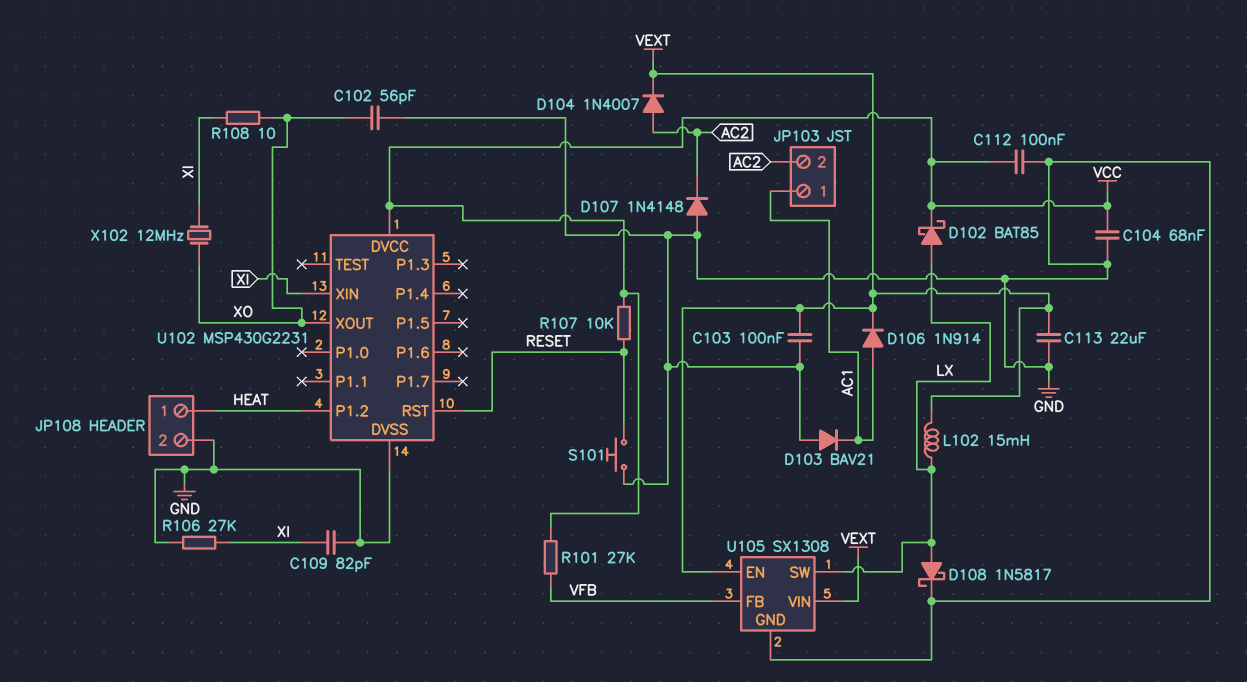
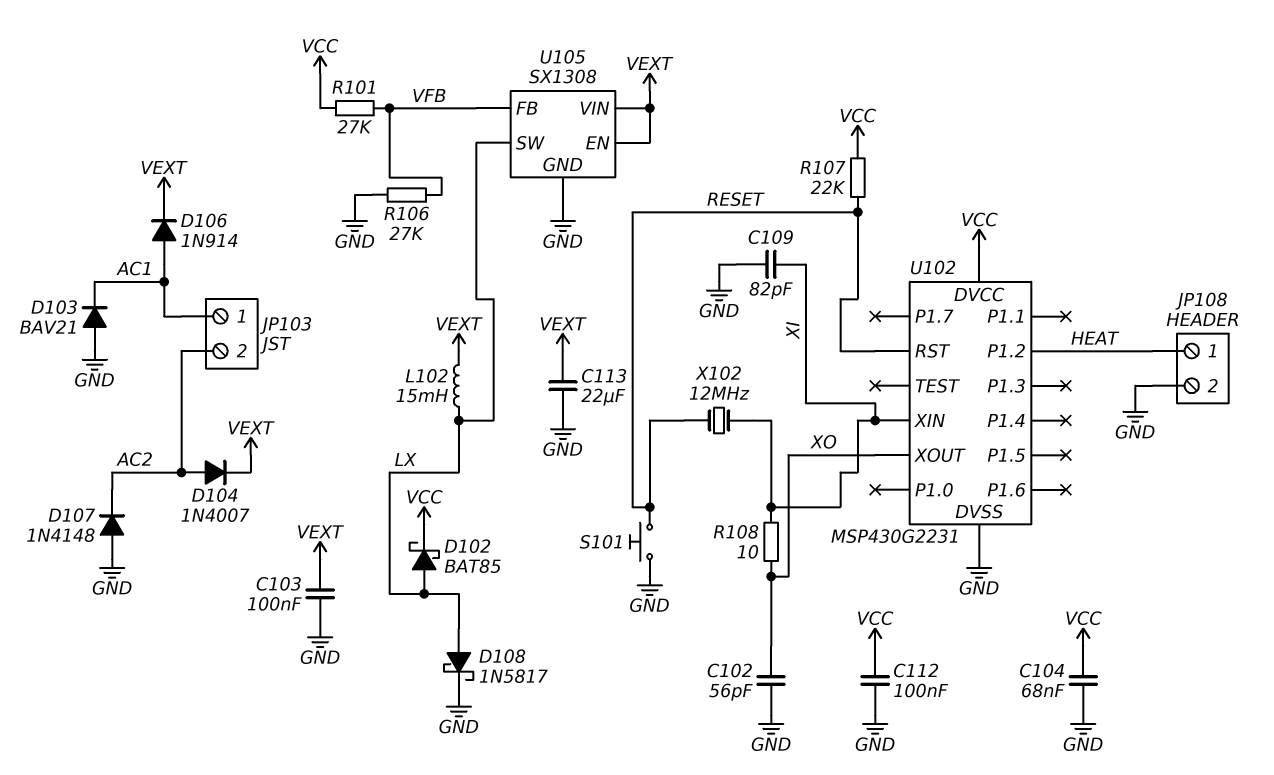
R106: 27k (GND, XI) -> 27k (GND, VFB)
R107: 10k (RESET, VCC) -> 22k (RESET, VCC)
X102: 12MHz (XI, XO) -> 12MHz (RESET, XI)

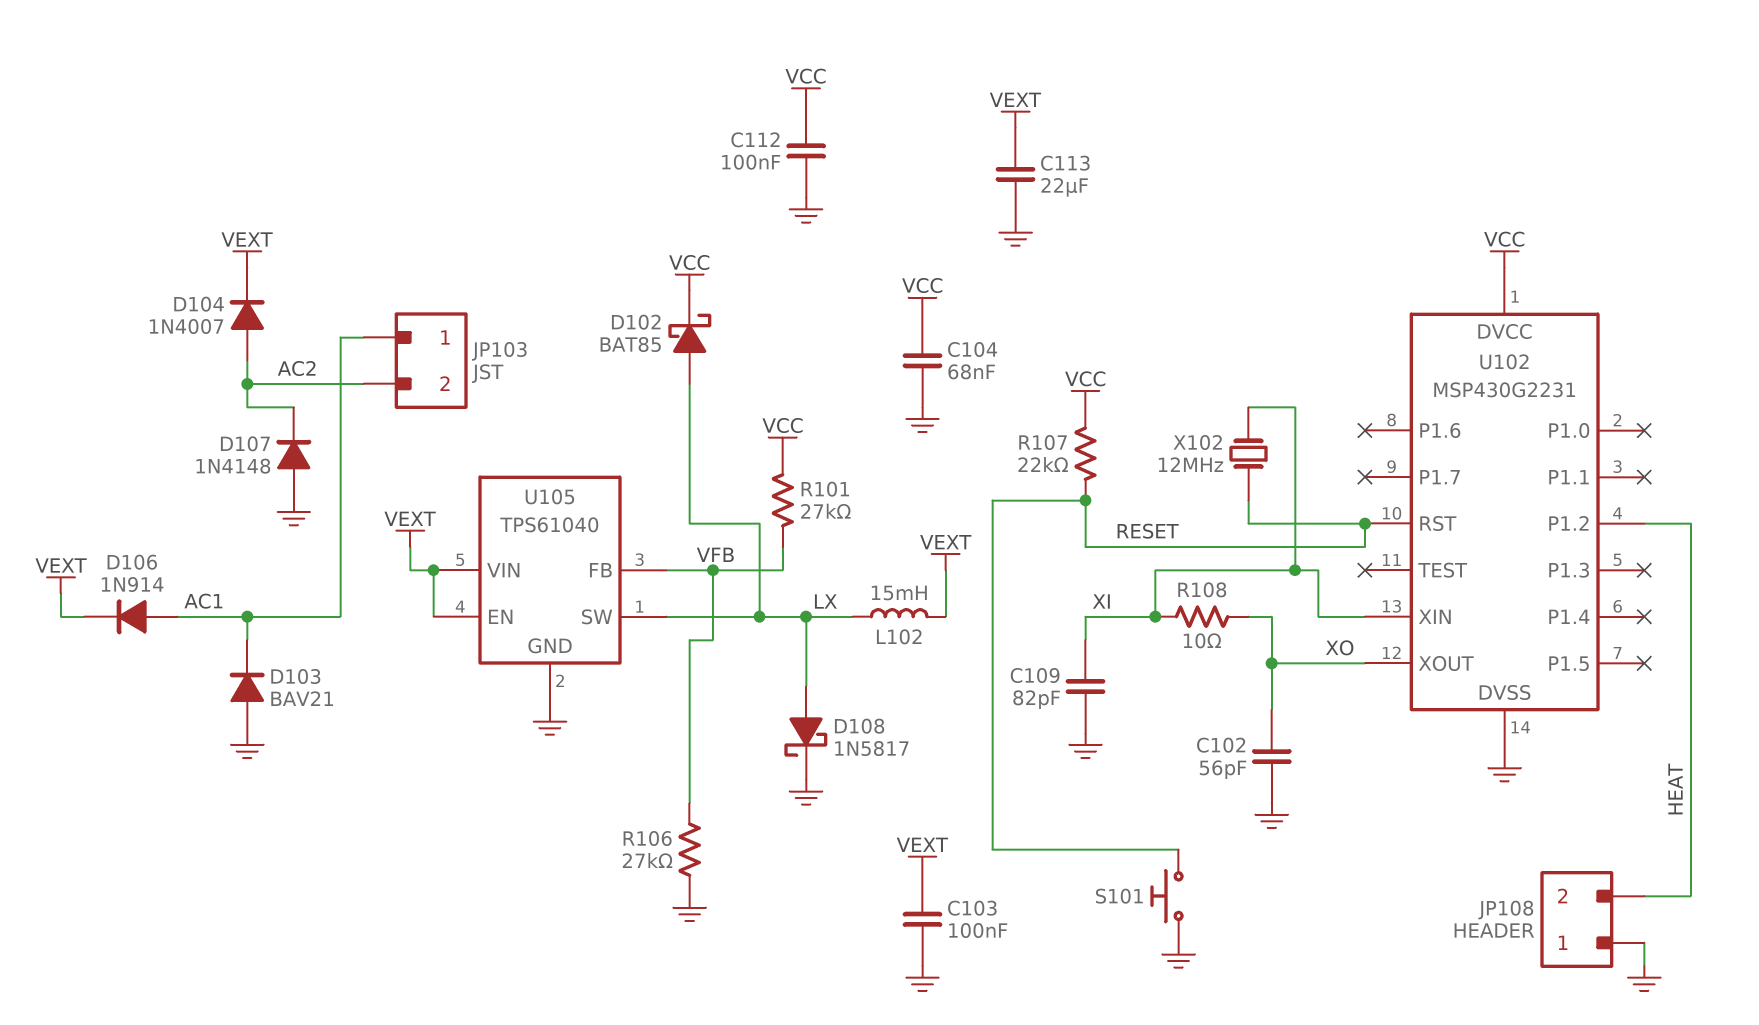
JP108 pin 1: HEAT -> GND
JP108 pin 2: GND -> HEAT
U105: SX1308 -> TPS61040

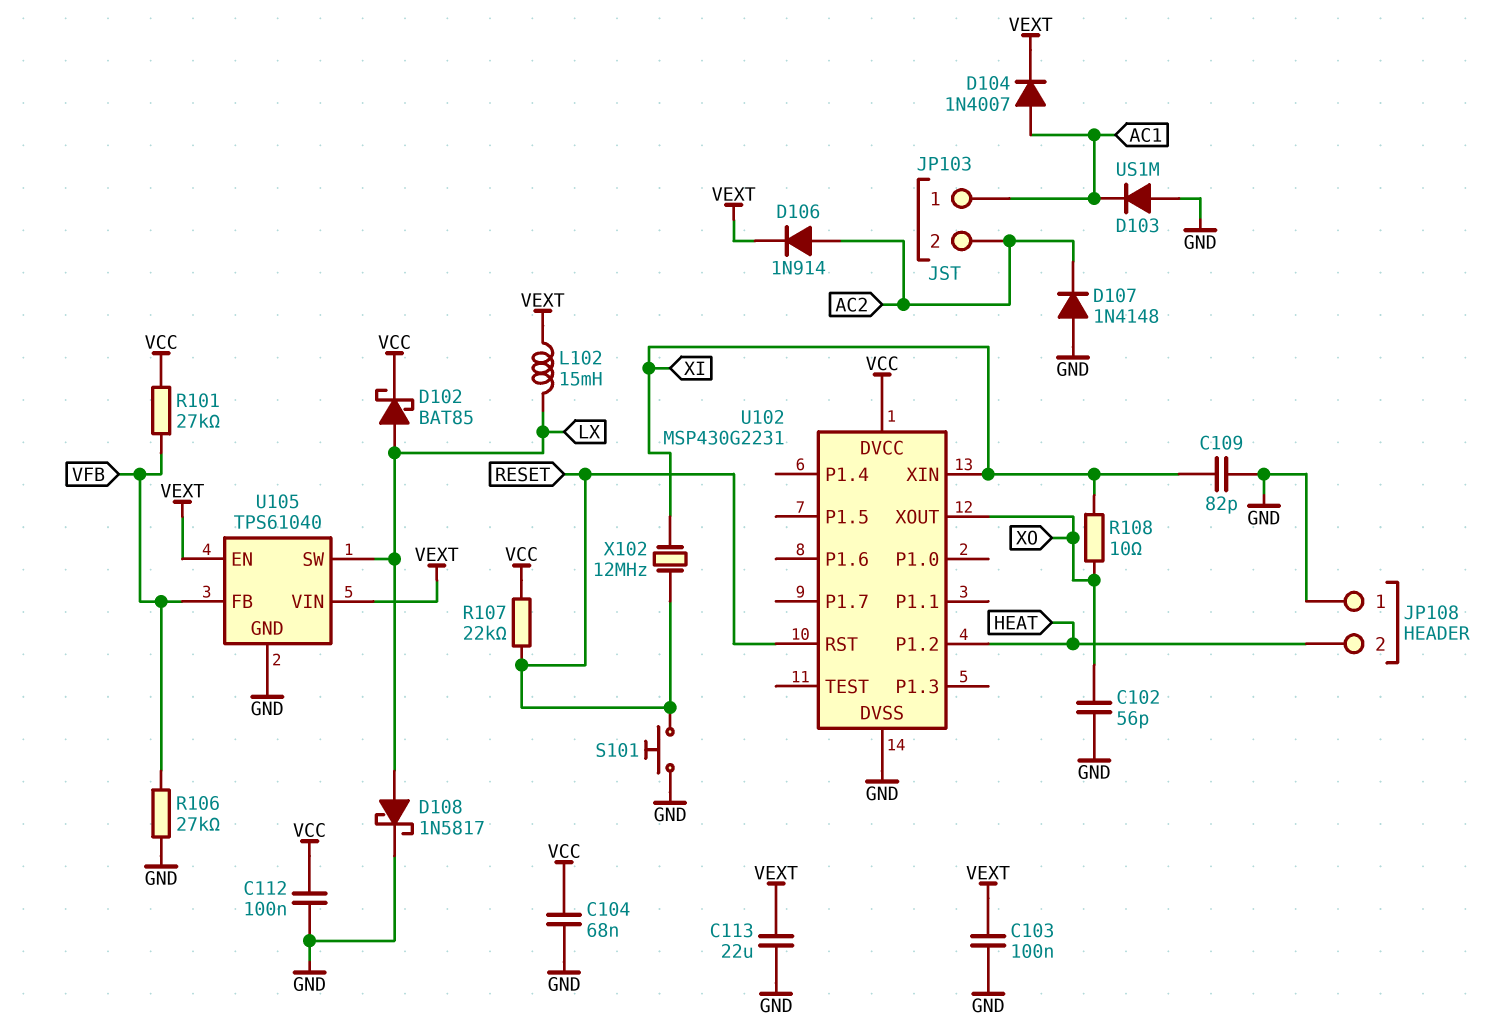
D103: diode BAV21 (A GND, K AC1) -> diode US1M (A GND, K AC1)
D104: diode 1N4007 (A AC2, K VEXT) -> diode 1N4007 (A AC1, K VEXT)
D106: diode 1N914 (A AC1, K VEXT) -> diode 1N914 (A AC2, K VEXT)

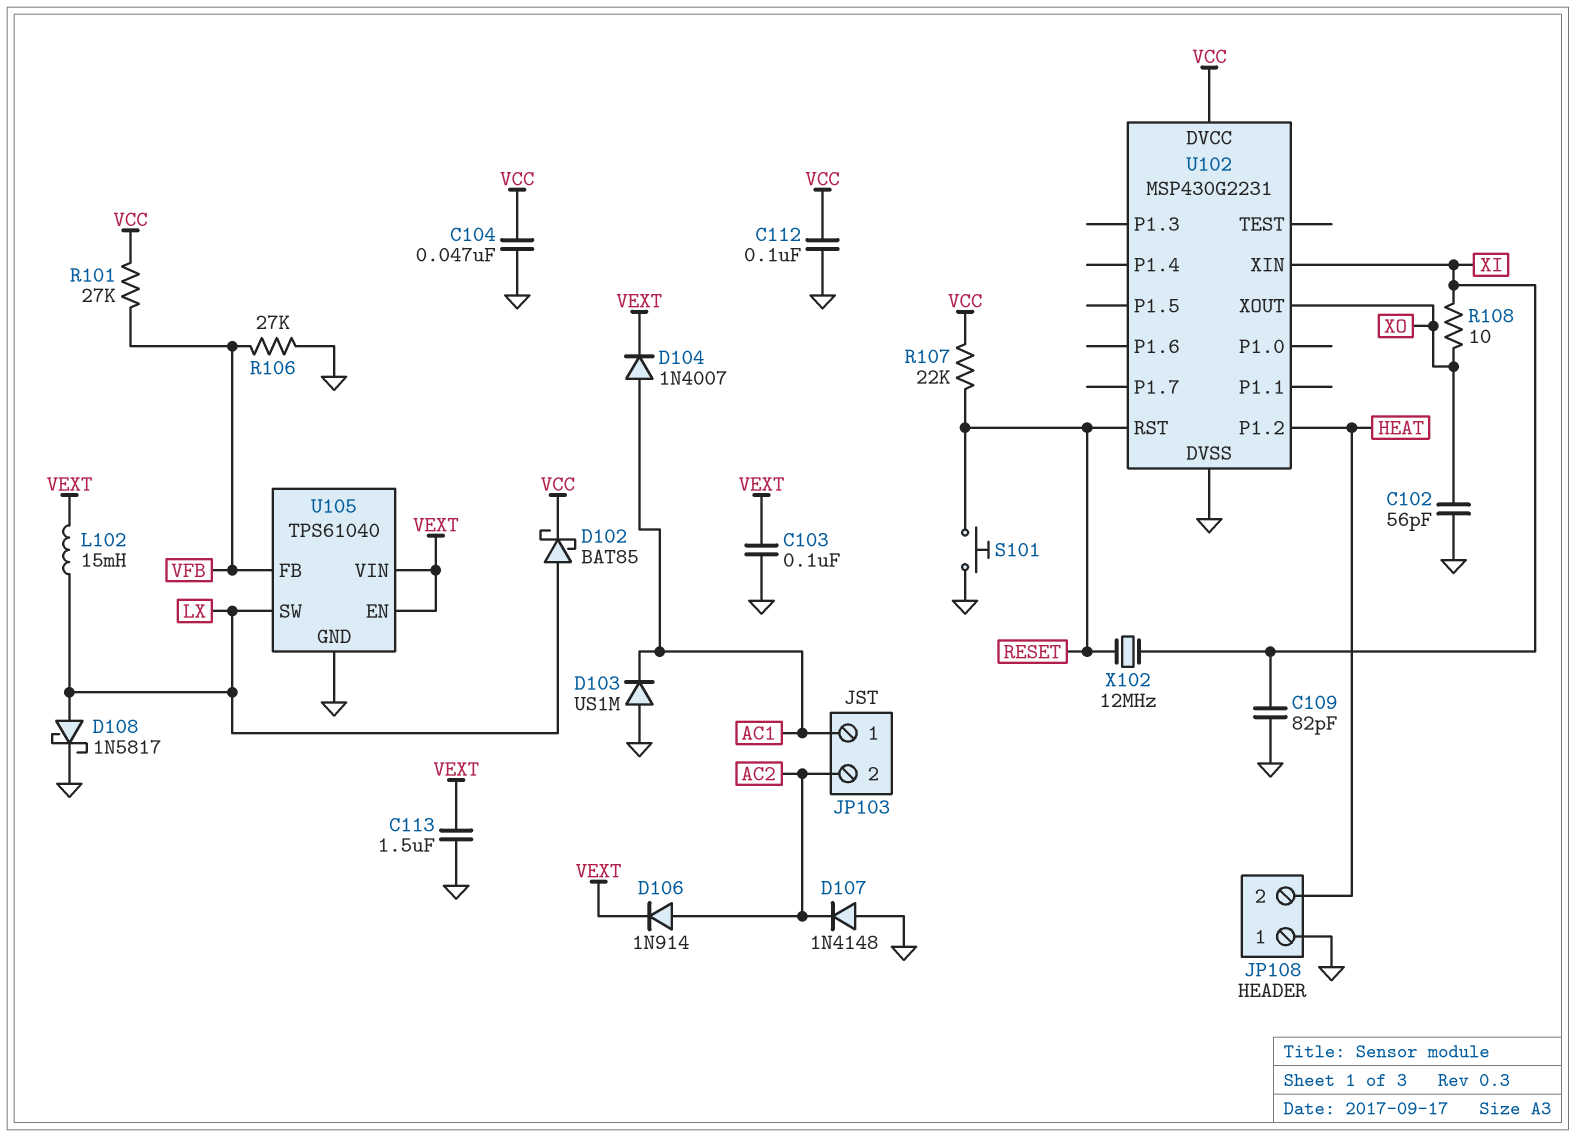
C104: 68nF (GND, VCC) -> 47nF (GND, VCC)
C113: 22uF (GND, VEXT) -> 1.5uF (GND, VEXT)

